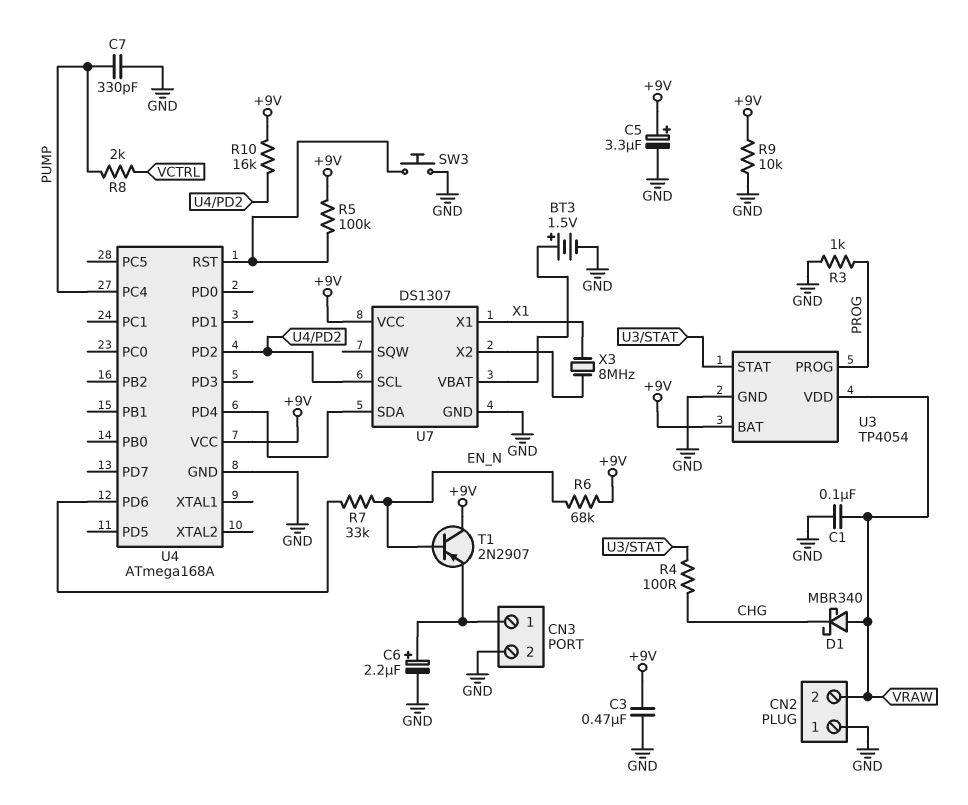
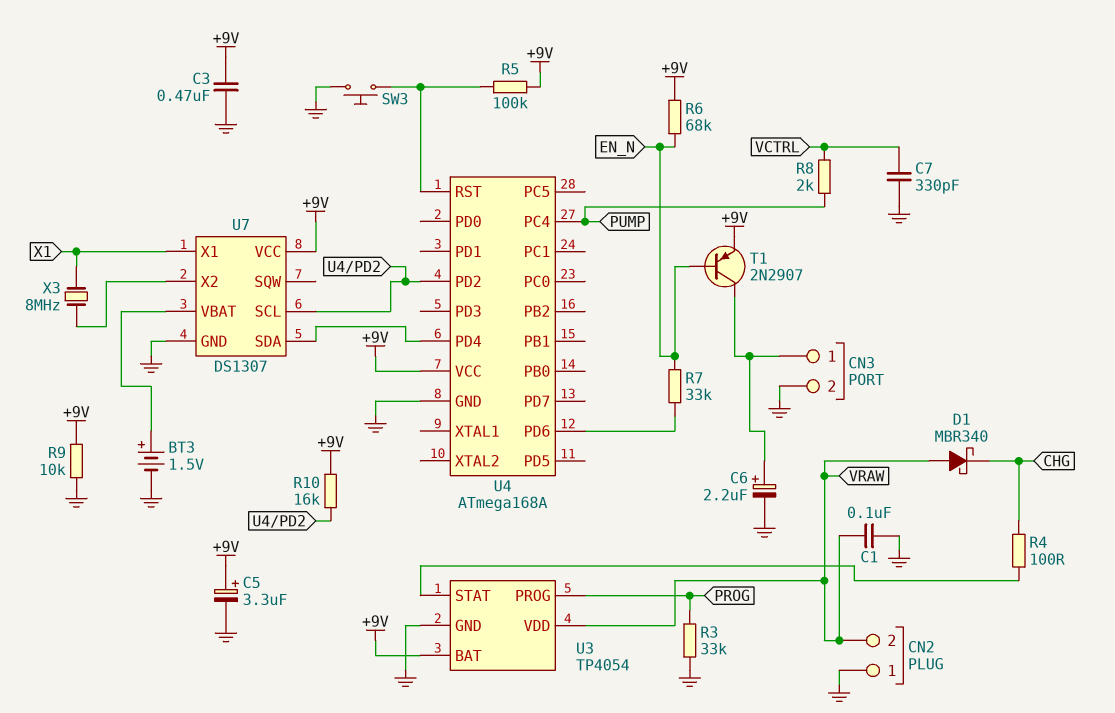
C7: 330pF (GND, PUMP) -> 330pF (GND, VCTRL)
R3: 1k (GND, PROG) -> 33k (GND, PROG)
T1: PNP 2N2907 (B EN_N, C +9V, E CN3/1) -> PNP 2N2907 (B EN_N, C CN3/1, E +9V)

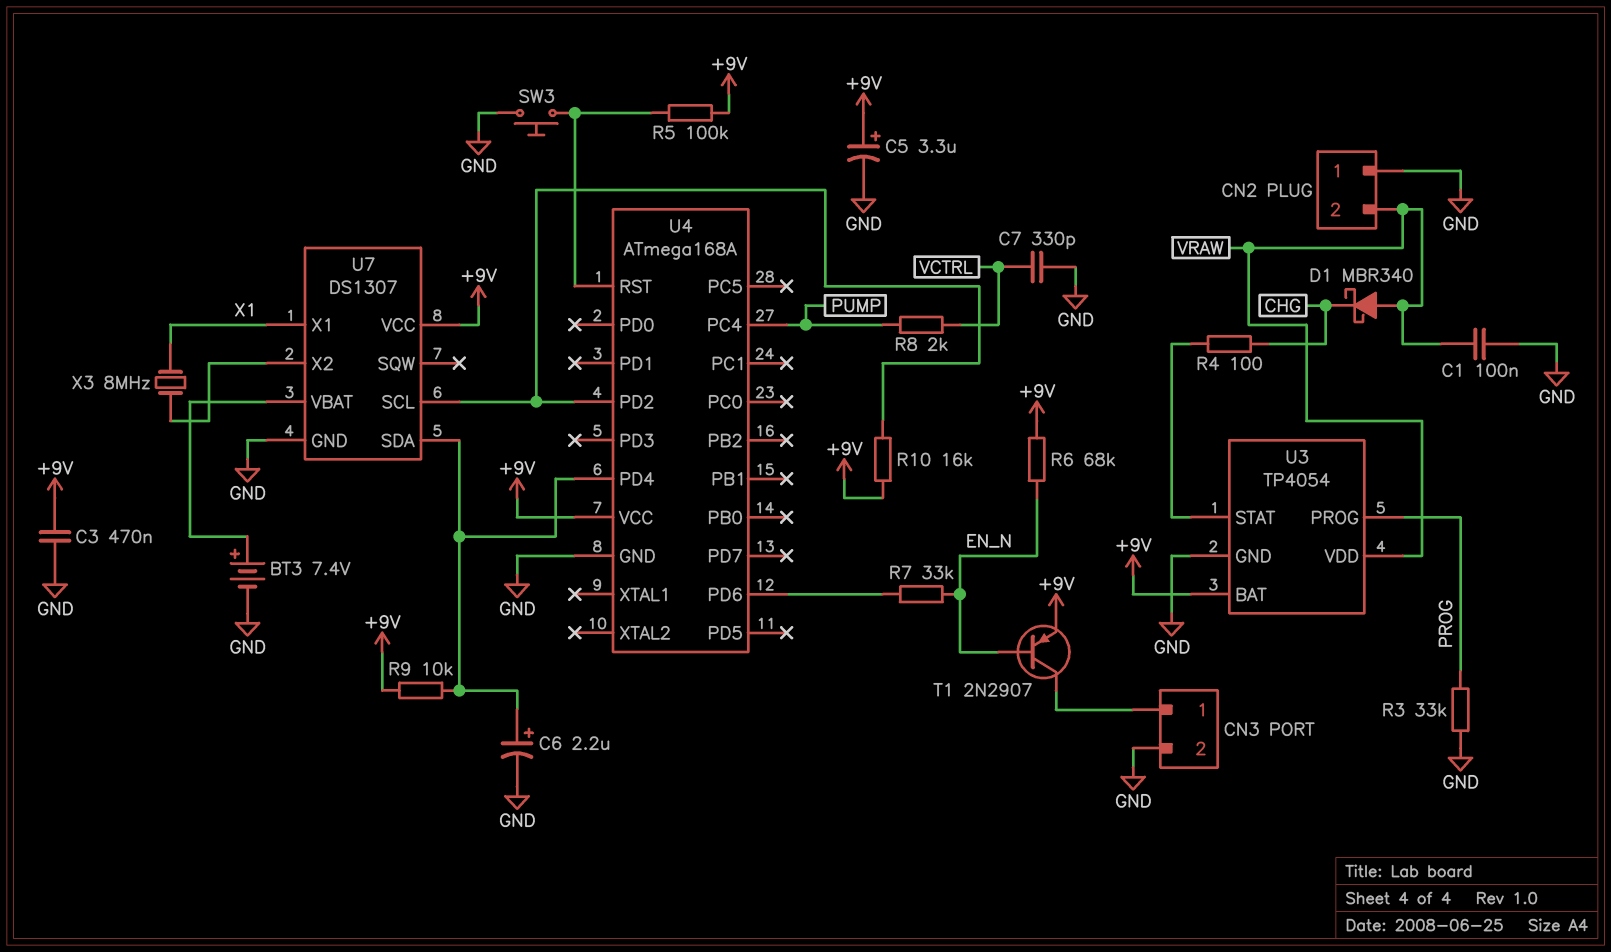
BT3: 1.5V (plus U7/VBAT, minus GND) -> 7.4V (plus U7/VBAT, minus GND)
C6: 2.2uF (plus CN3/1, minus GND) -> 2.2uF (plus U4/PD4, minus GND)
R9: 10k (+9V, GND) -> 10k (+9V, U4/PD4)

